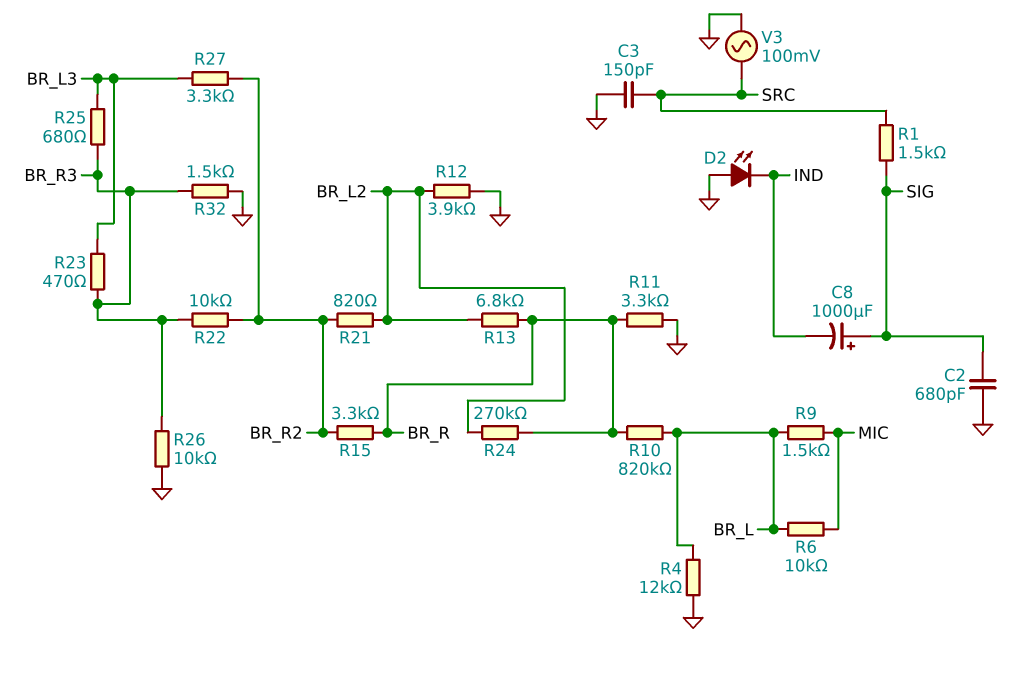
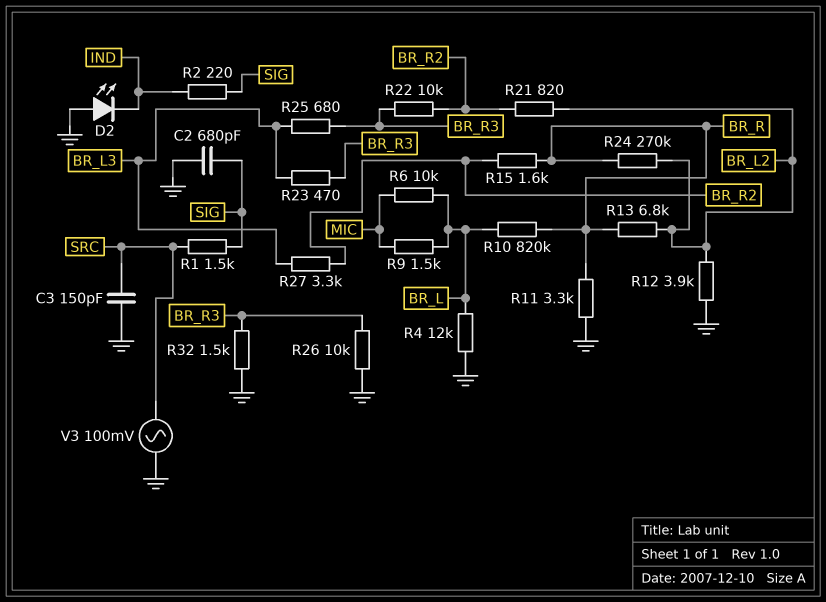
C8: 1000uF (plus SIG, minus IND) -> none
R2: none -> 220 (IND, SIG)
R15: 3.3k (BR_R, BR_R2) -> 1.6k (BR_R, BR_R2)

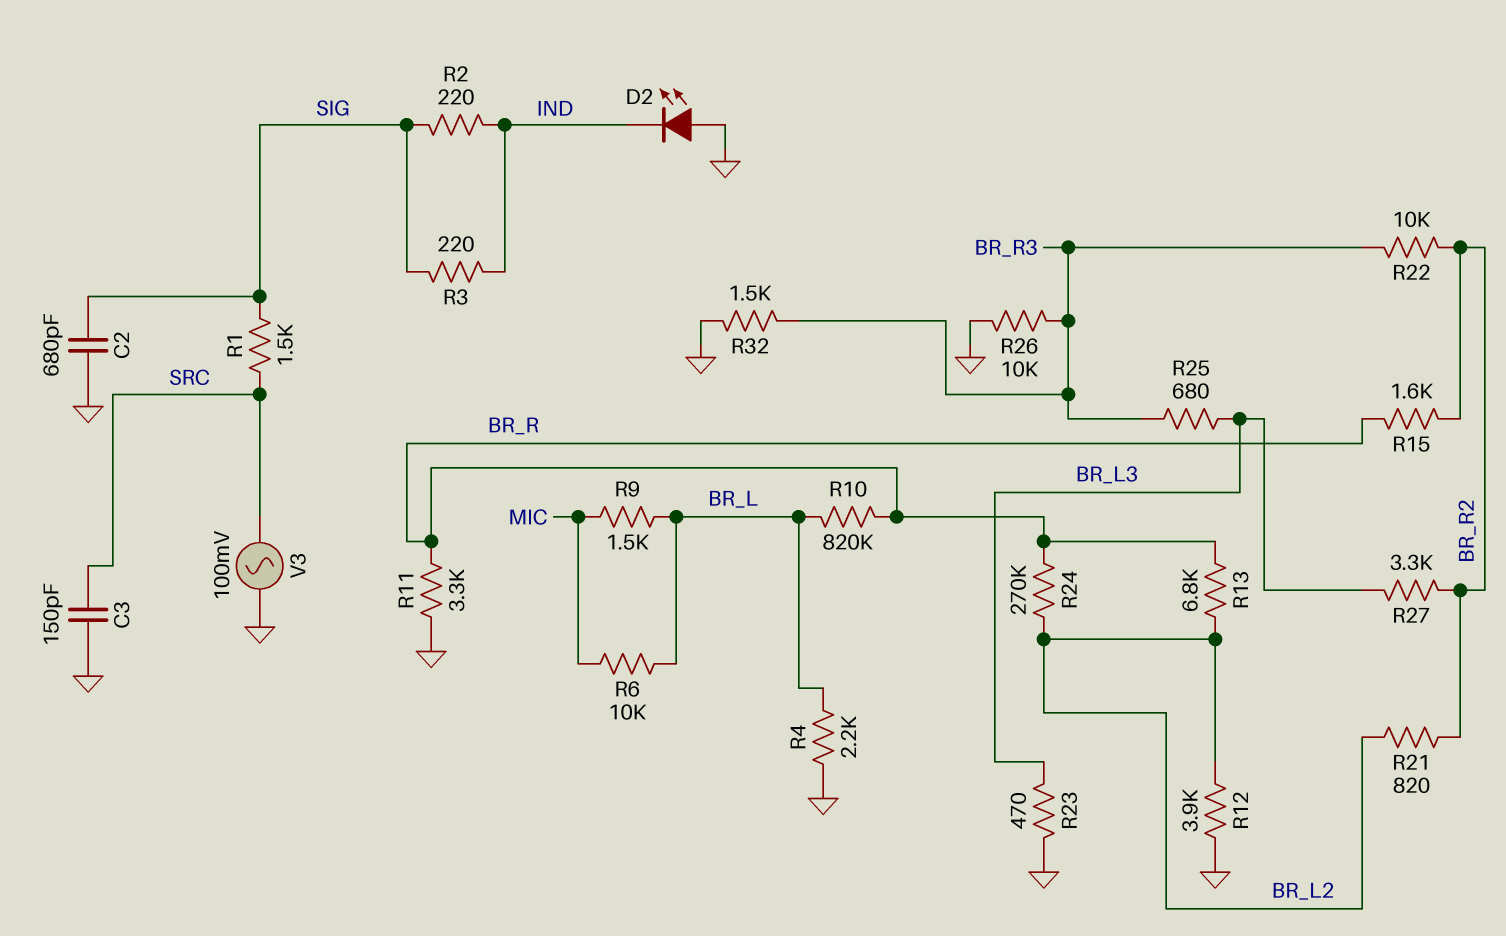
R3: none -> 220 (IND, SIG)
R4: 12k (BR_L, GND) -> 2.2k (BR_L, GND)
R23: 470 (BR_L3, BR_R3) -> 470 (BR_L3, GND)

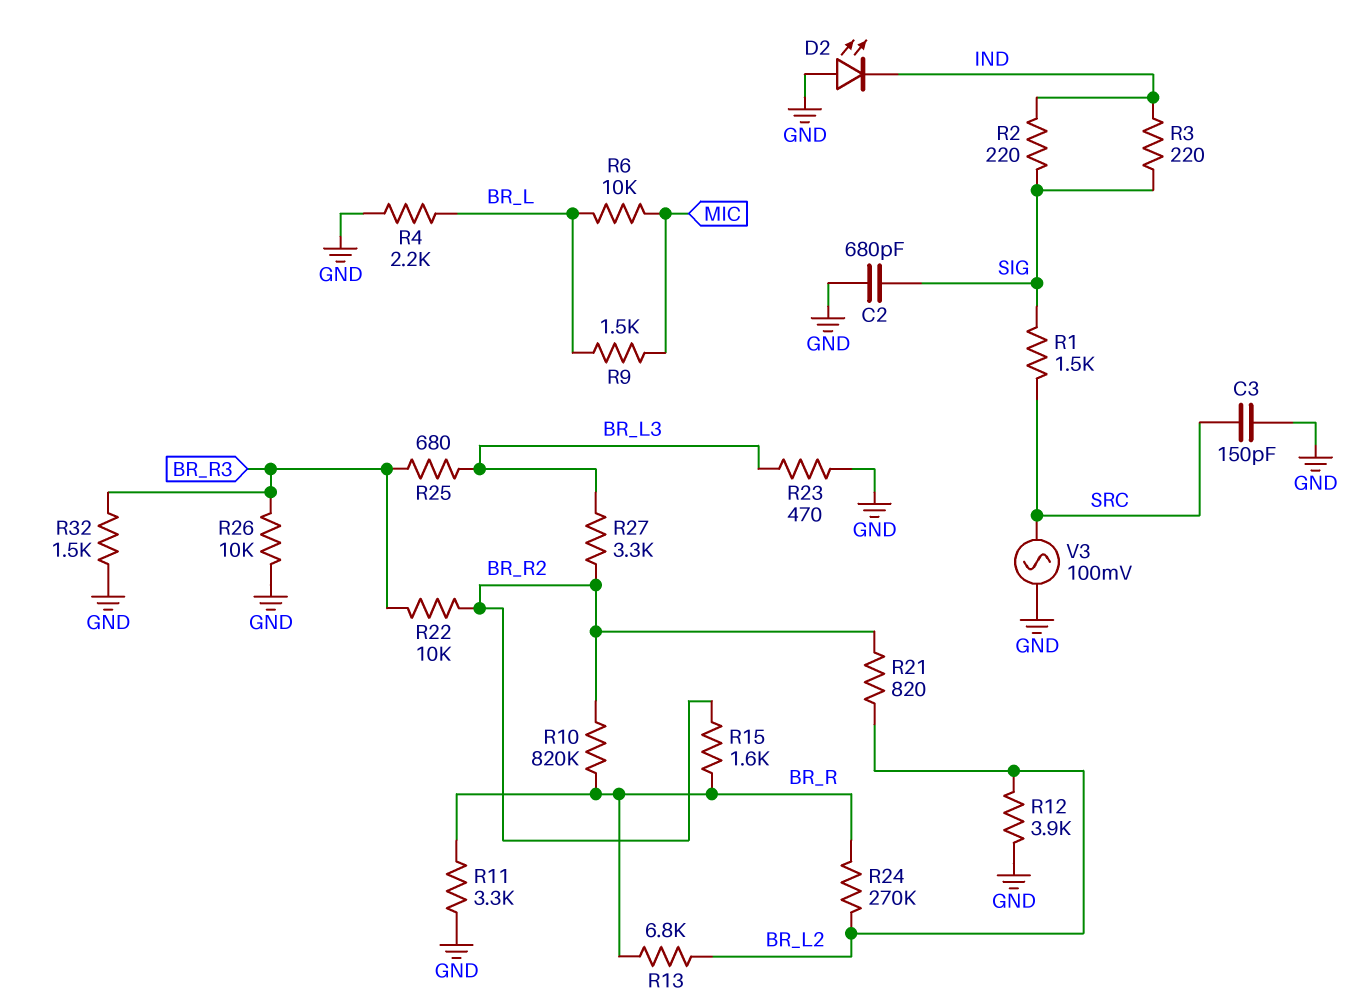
R10: 820k (BR_L, BR_R) -> 820k (BR_R, BR_R2)

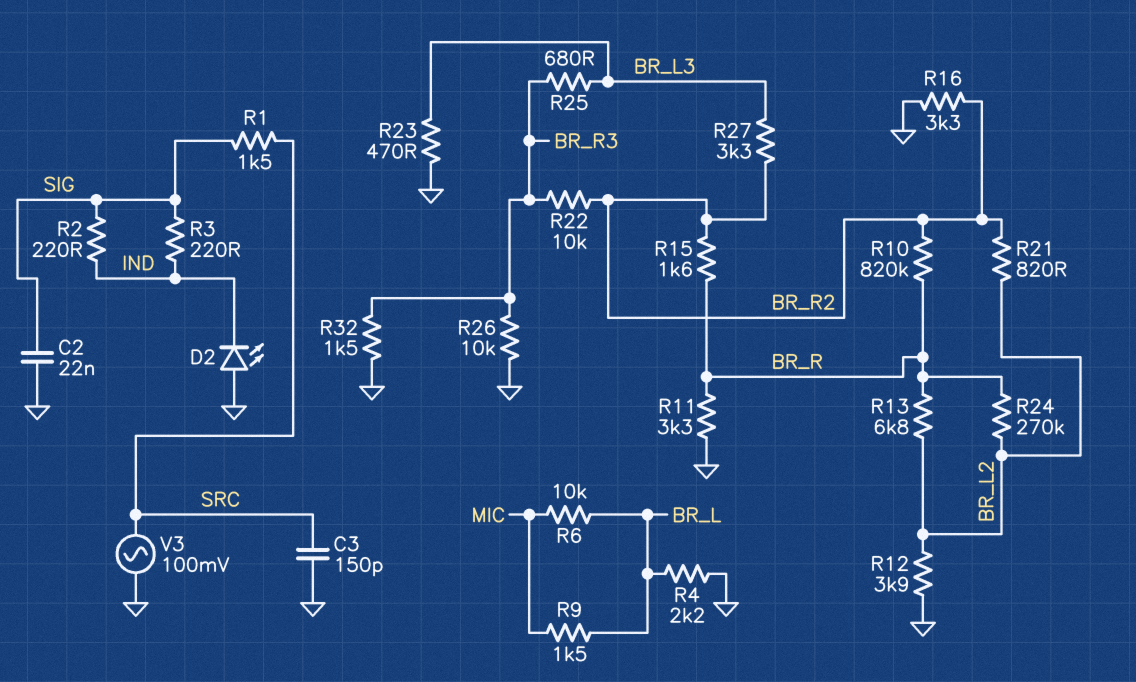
C2: 680pF (GND, SIG) -> 22nF (GND, SIG)
R16: none -> 3.3k (BR_R2, GND)

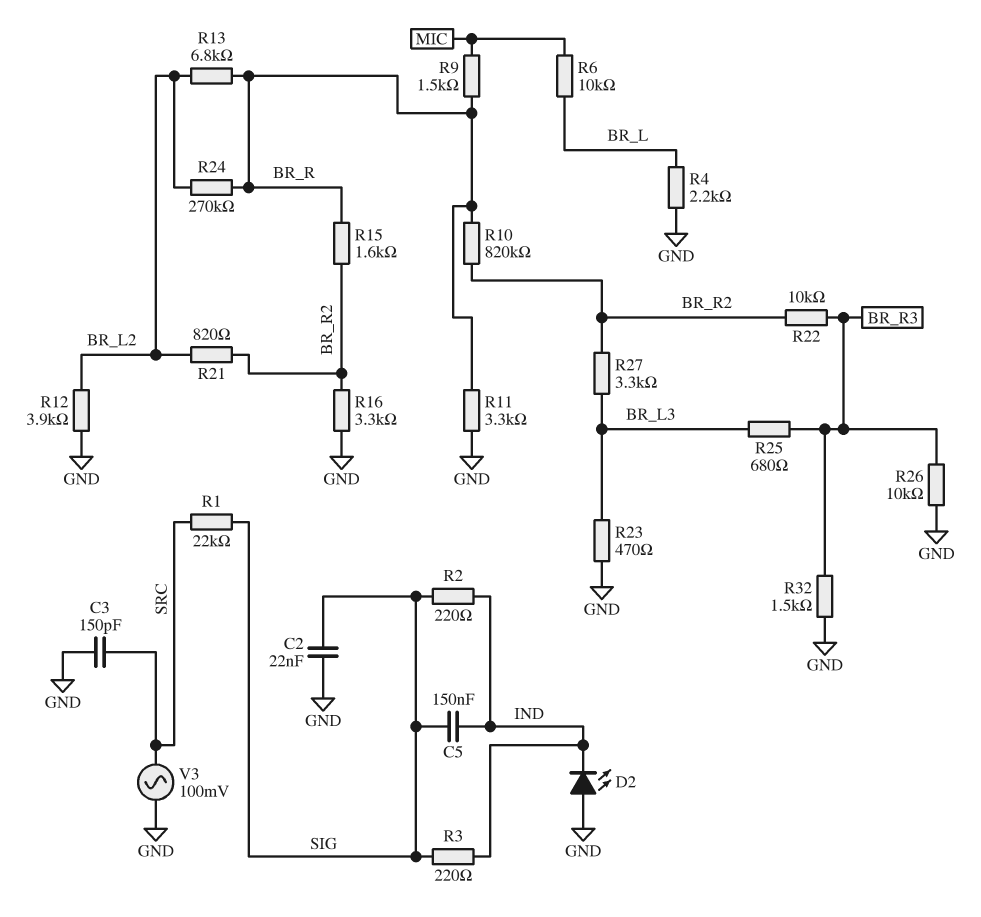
C5: none -> 150nF (IND, SIG)
R1: 1.5k (SIG, SRC) -> 22k (SIG, SRC)
R9: 1.5k (BR_L, MIC) -> 1.5k (BR_R, MIC)

